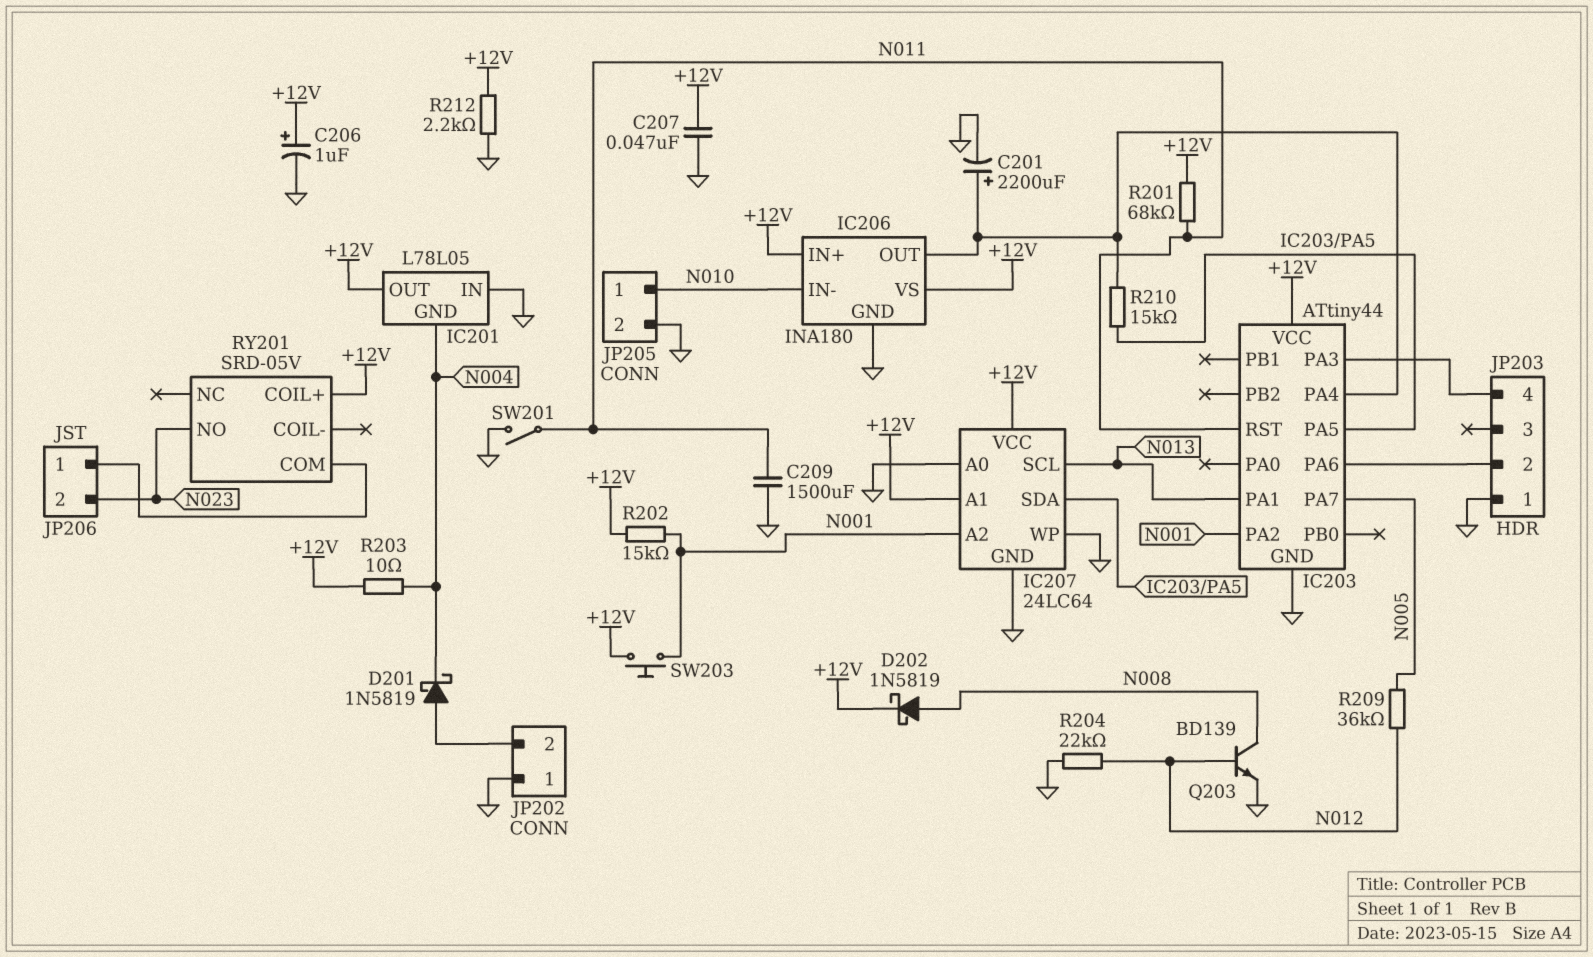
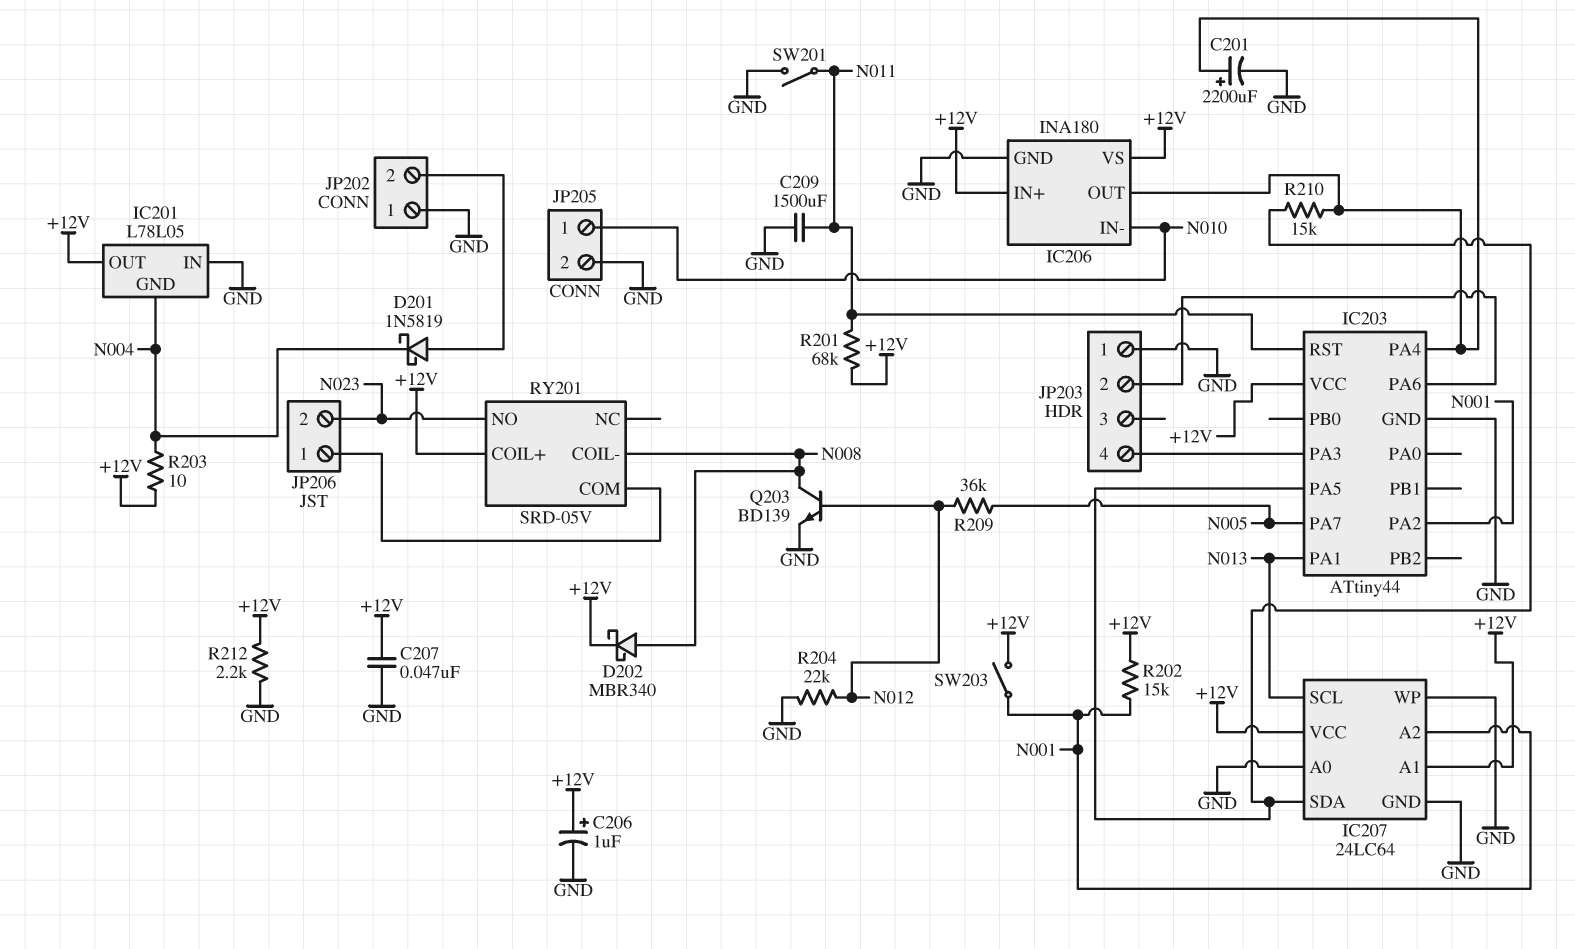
D202: schottky 1N5819 (A N008, K +12V) -> schottky MBR340 (A N008, K +12V)
RY201 pin COIL-: none -> N008
SW203: button (+12V, N001) -> switch (+12V, N001)

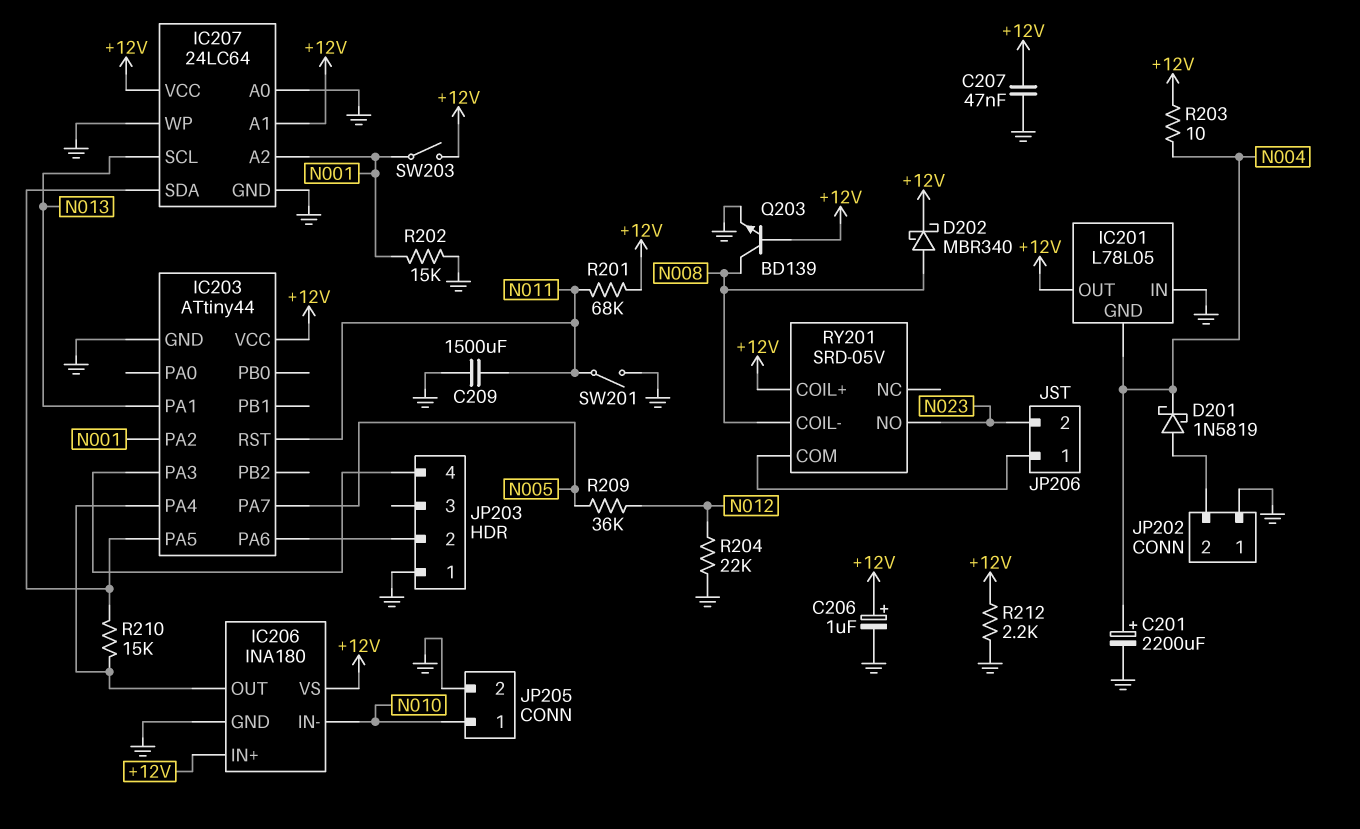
C201: 2200uF (plus IC203/PA4, minus GND) -> 2200uF (plus N004, minus GND)
Q203: NPN BD139 (B N012, C N008, E GND) -> NPN BD139 (B +12V, C N008, E GND)
R202: 15k (+12V, N001) -> 15k (GND, N001)

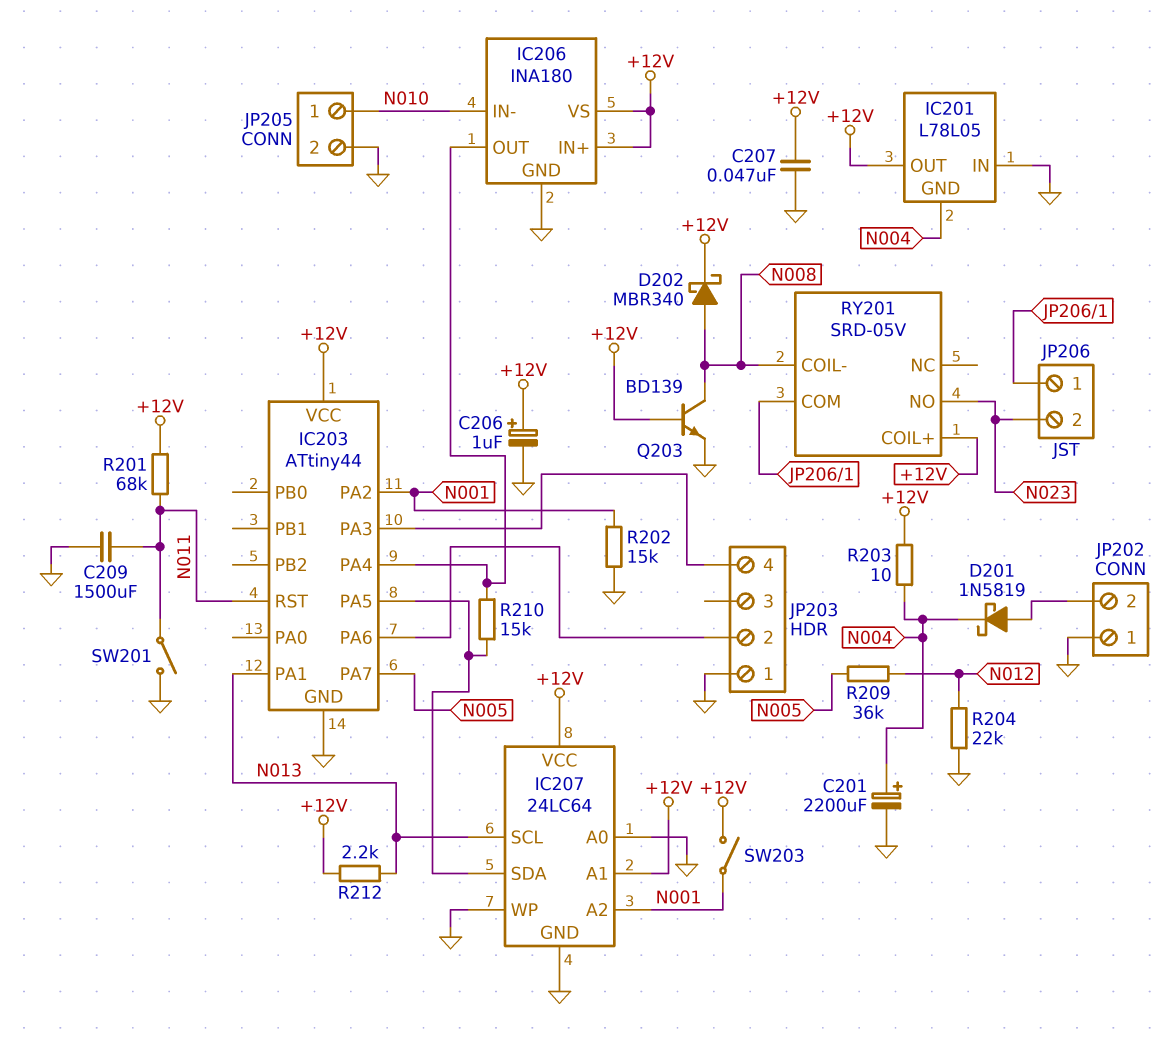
R212: 2.2k (+12V, GND) -> 2.2k (+12V, N013)

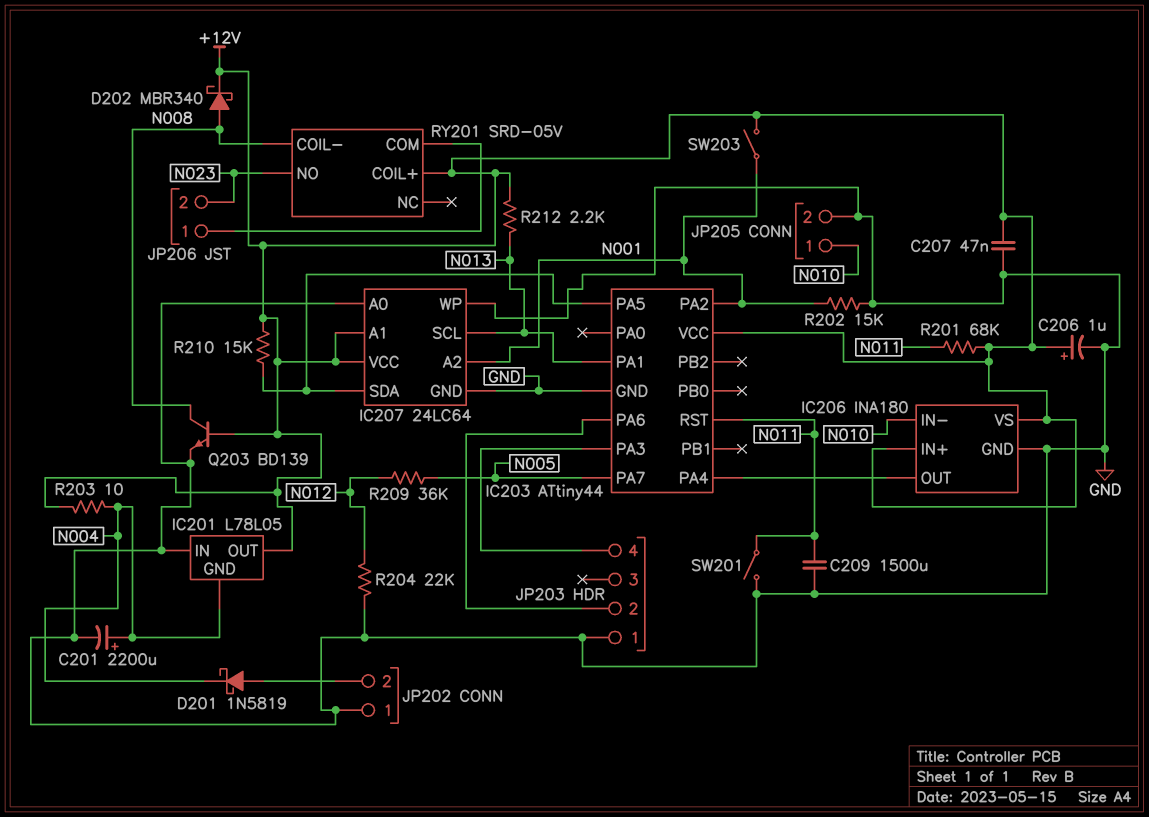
R210: 15k (IC203/PA4, IC203/PA5) -> 15k (+12V, IC203/PA5)

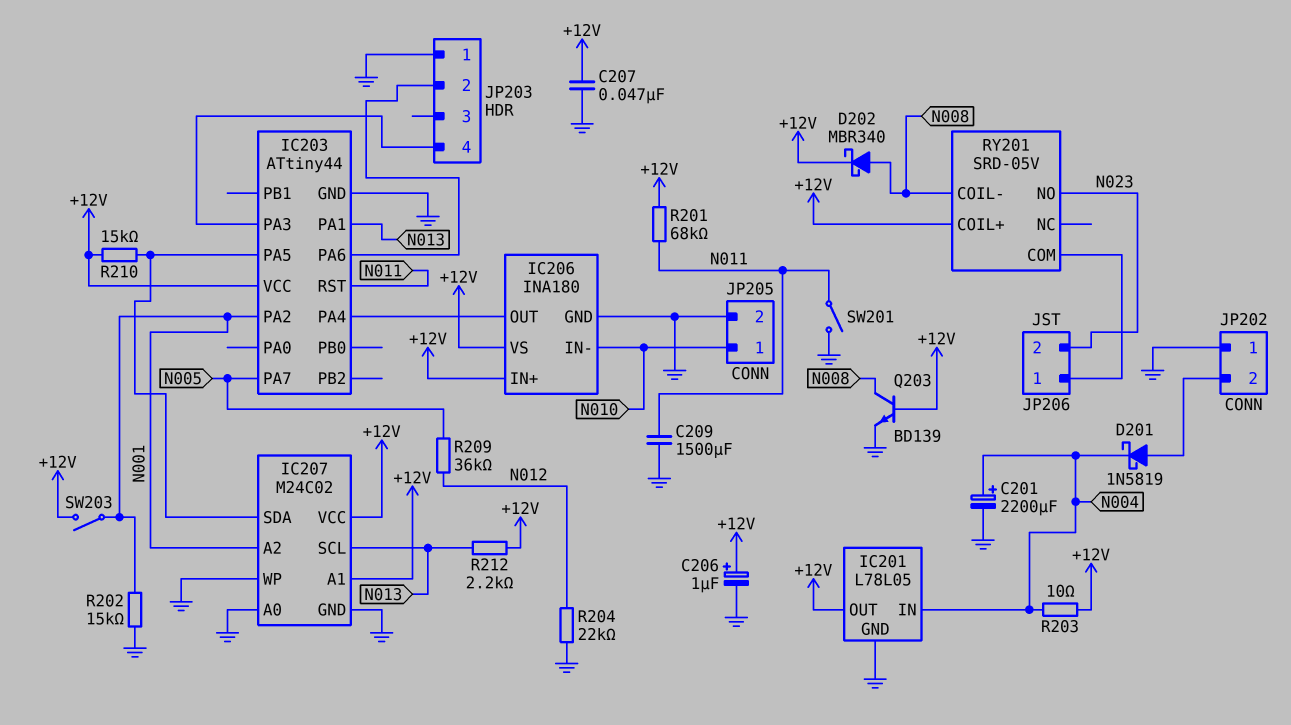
IC201 pin GND: N004 -> GND
IC201 pin IN: GND -> N004
IC207: 24LC64 -> M24C02

